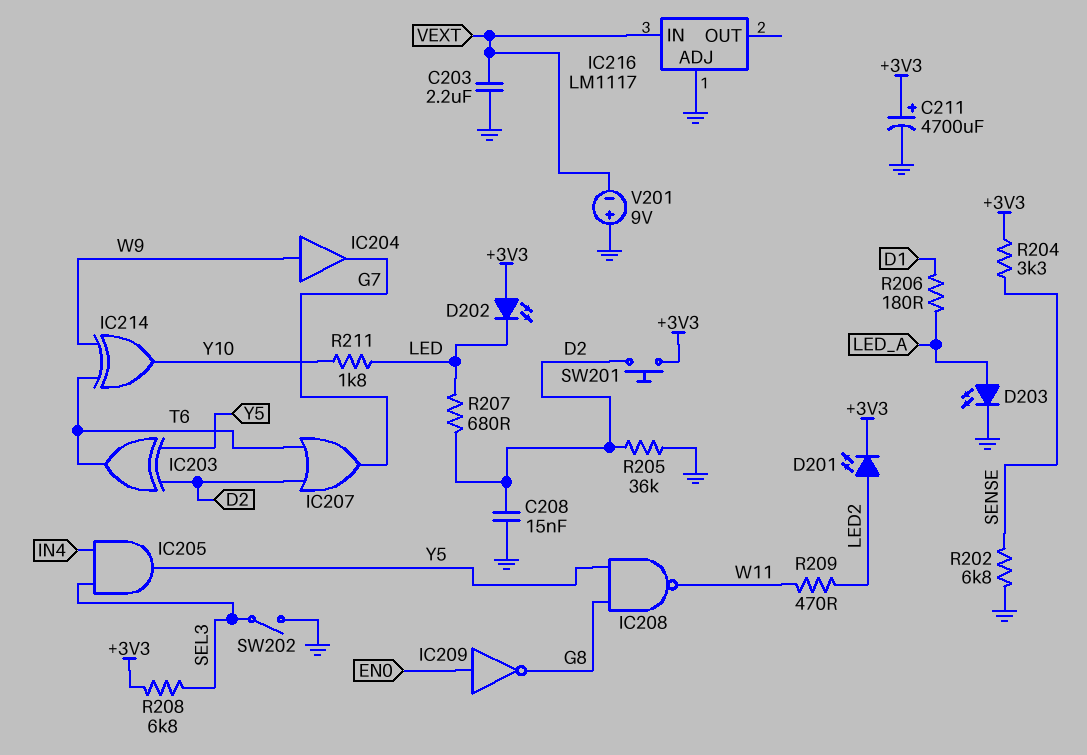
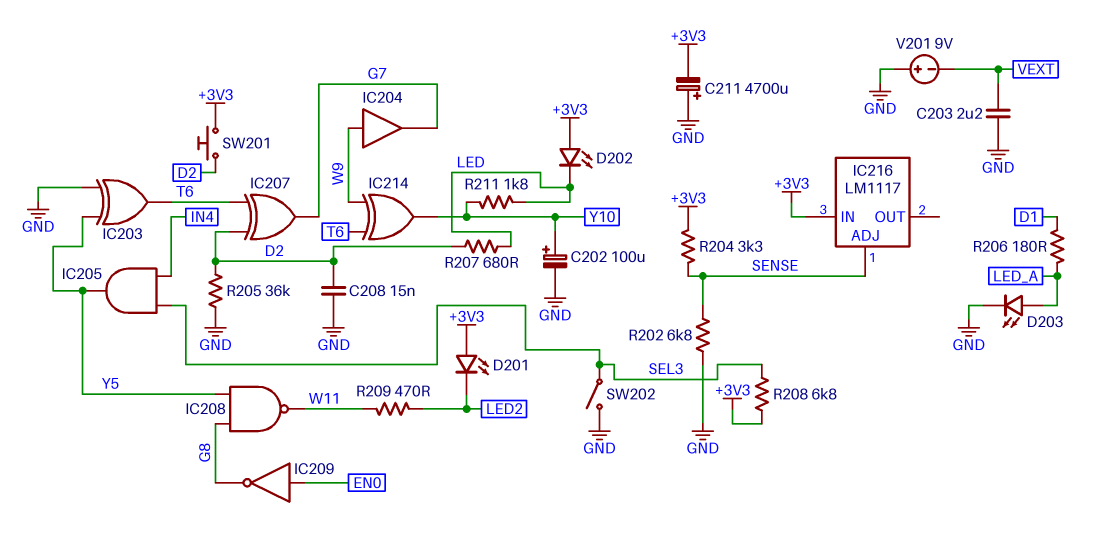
C202: none -> 100uF (plus Y10, minus GND)
C211: 4700uF (plus +3V3, minus GND) -> 4700uF (plus GND, minus +3V3)
D201: LED (A LED2, K +3V3) -> LED (A +3V3, K LED2)
IC203: XOR (in D2, in Y5, out T6) -> XOR (in GND, in Y5, out T6)
IC207: OR (in D2, in T6, out G7) -> XOR (in D2, in T6, out G7)
IC216 pin ADJ: GND -> SENSE
IC216 pin IN: VEXT -> +3V3

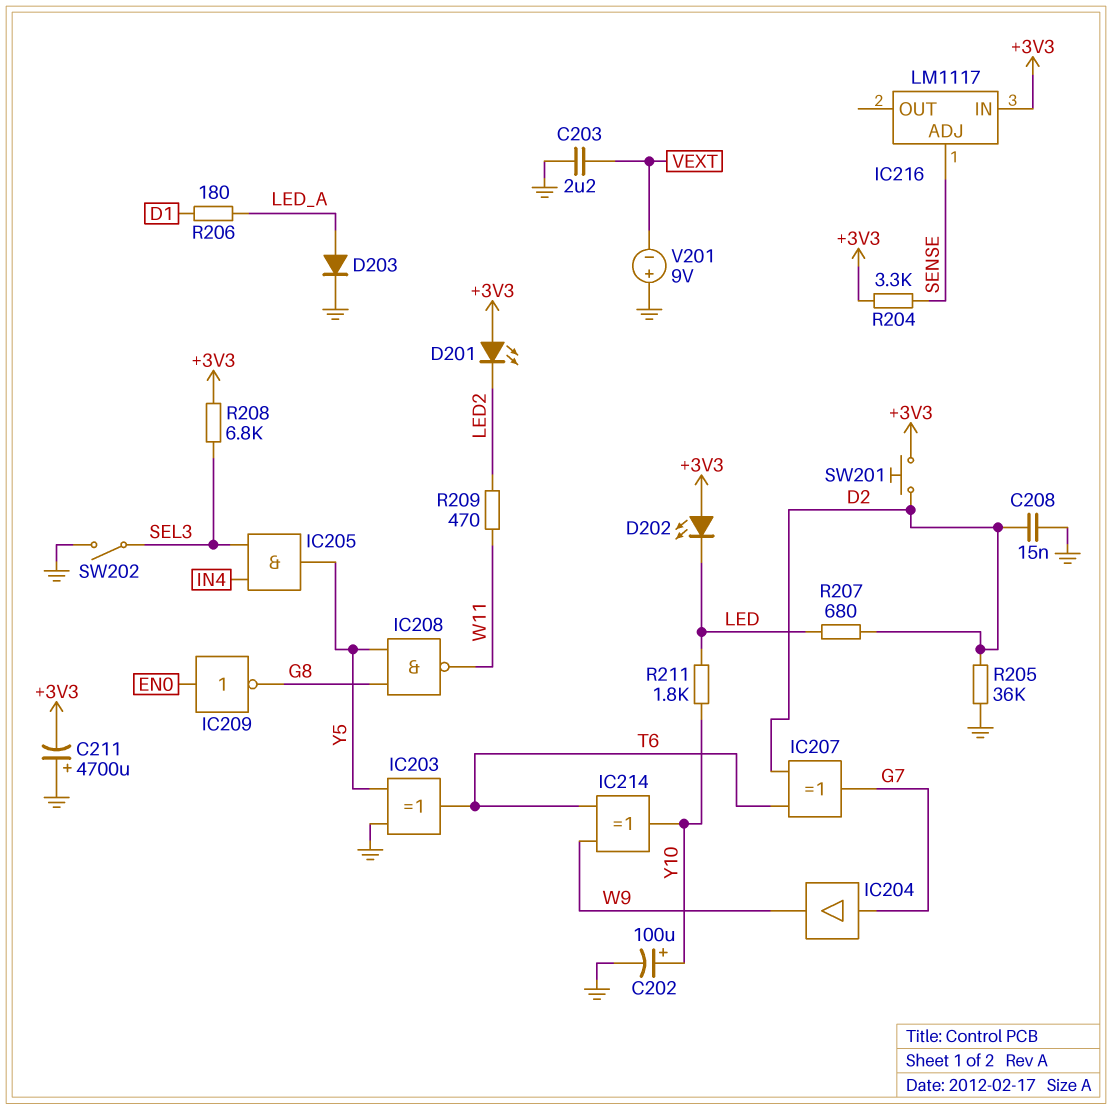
D203: LED (A LED_A, K GND) -> diode (A LED_A, K GND)
IC204: buffer (in W9, out G7) -> buffer (in G7, out W9)
R202: 6.8k (GND, SENSE) -> none

